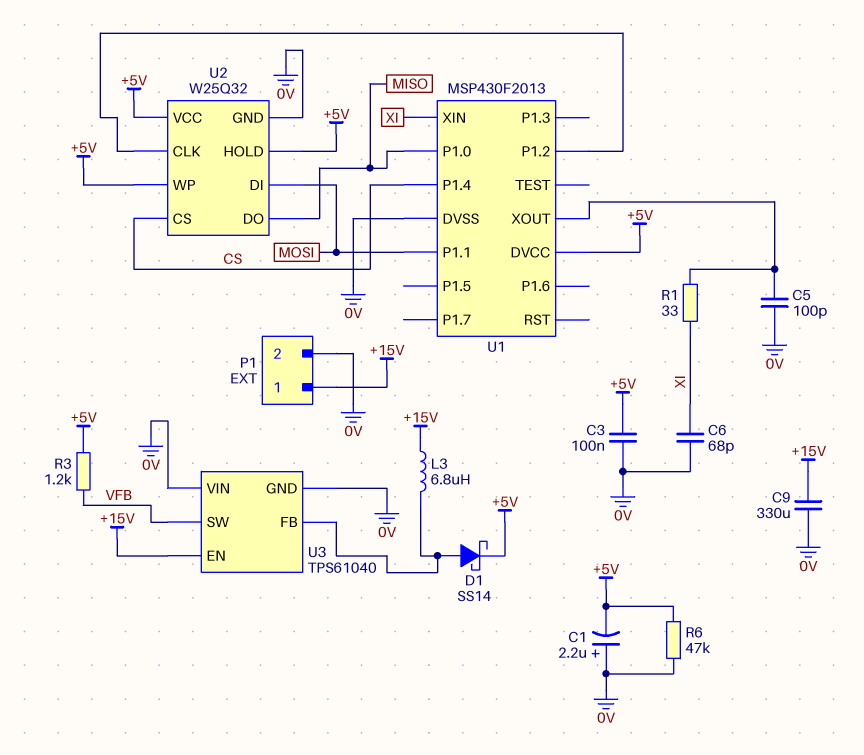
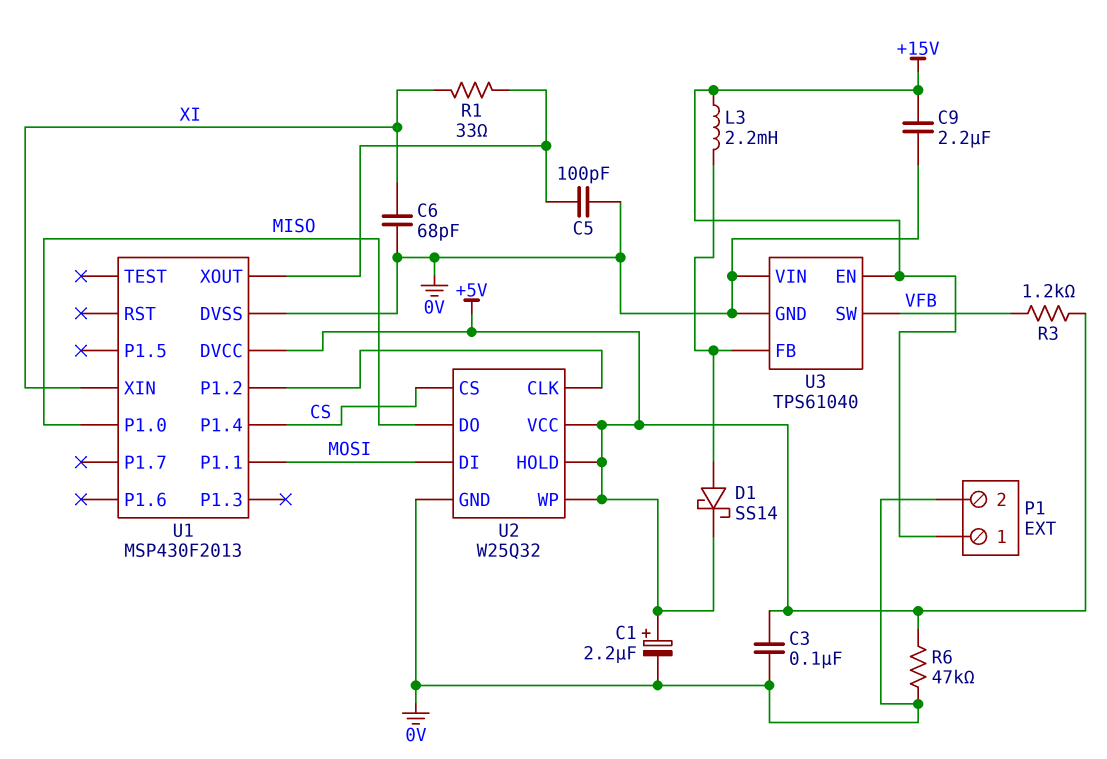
C1: 2.2uF (plus 0V, minus +5V) -> 2.2uF (plus +5V, minus 0V)
C9: 330uF (+15V, 0V) -> 2.2uF (+15V, 0V)
L3: 6.8uH (+15V, U3/FB) -> 2.2mH (+15V, U3/FB)

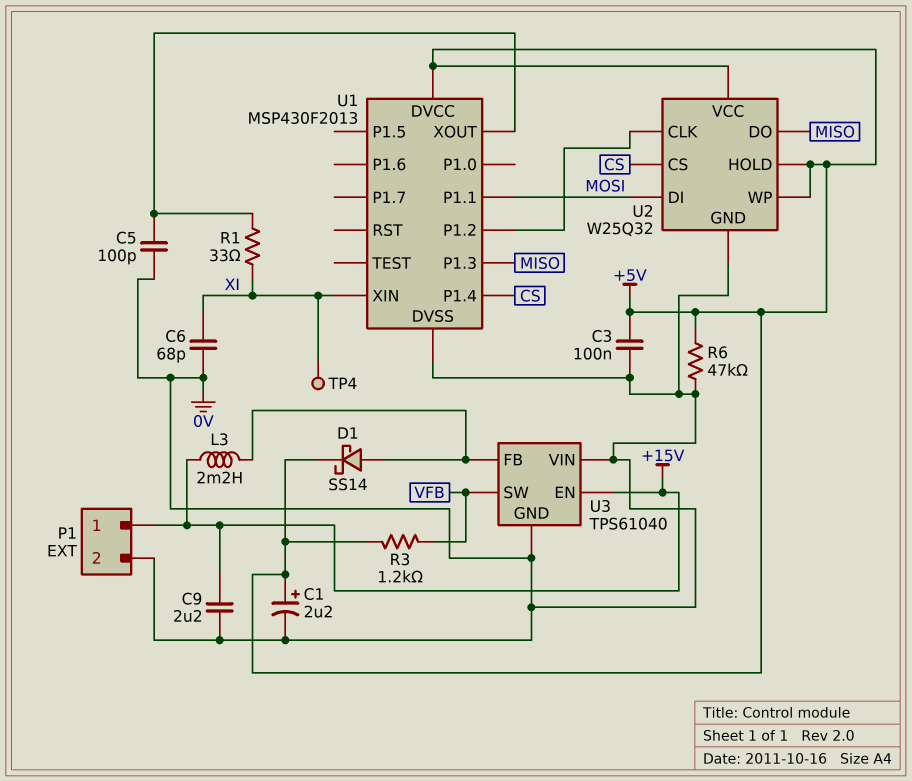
TP4: none -> test point (XI)
U1 pin P1.0: MISO -> none
U1 pin P1.3: none -> MISO

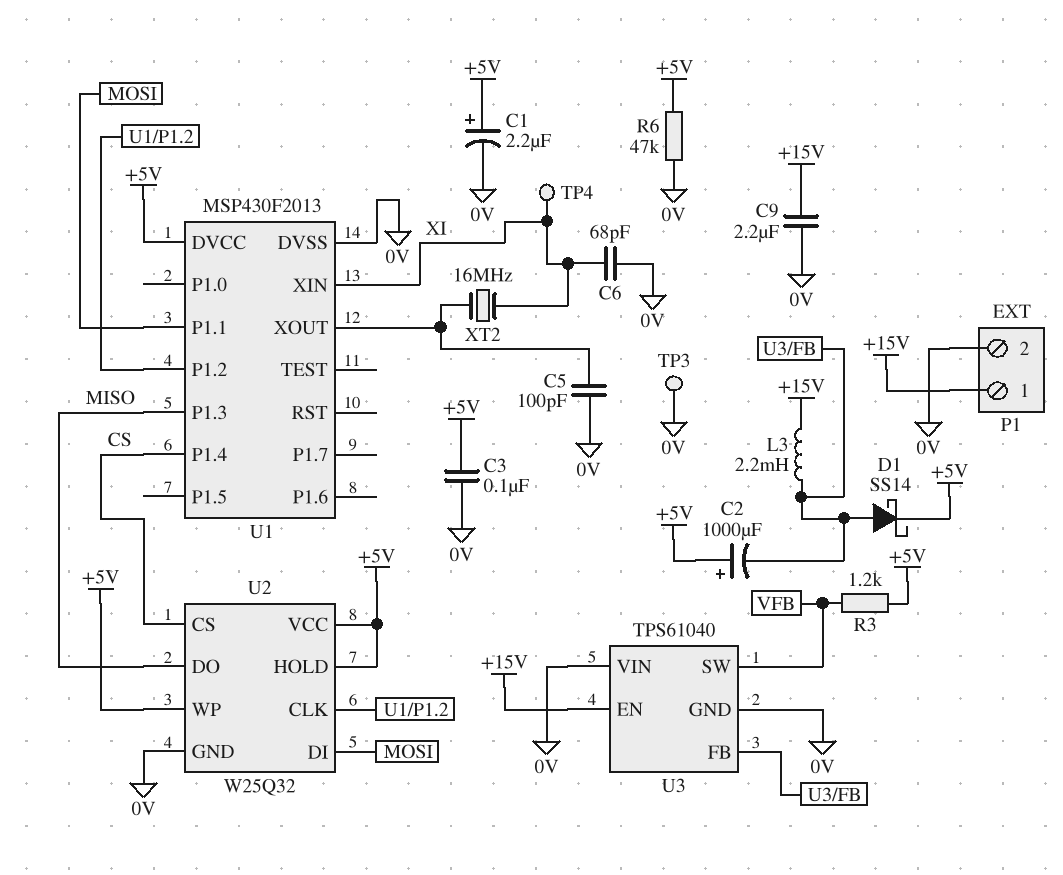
C2: none -> 1000uF (plus +5V, minus U3/FB)
R1: 33 (U1/XOUT, XI) -> none
TP3: none -> test point (0V)
XT2: none -> 16MHz (U1/XOUT, XI)

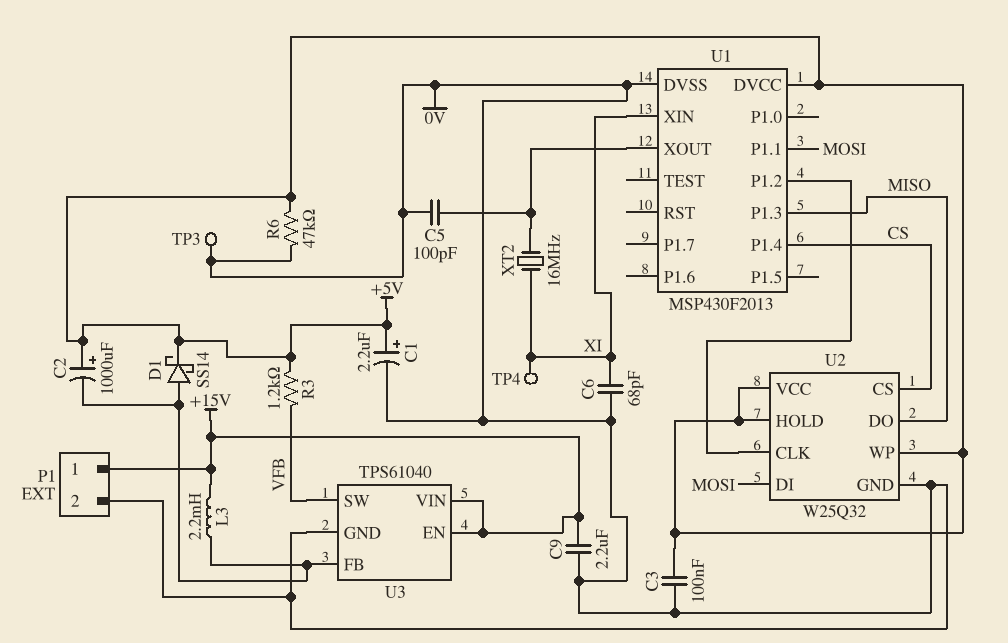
U3 pin VIN: 0V -> +15V

